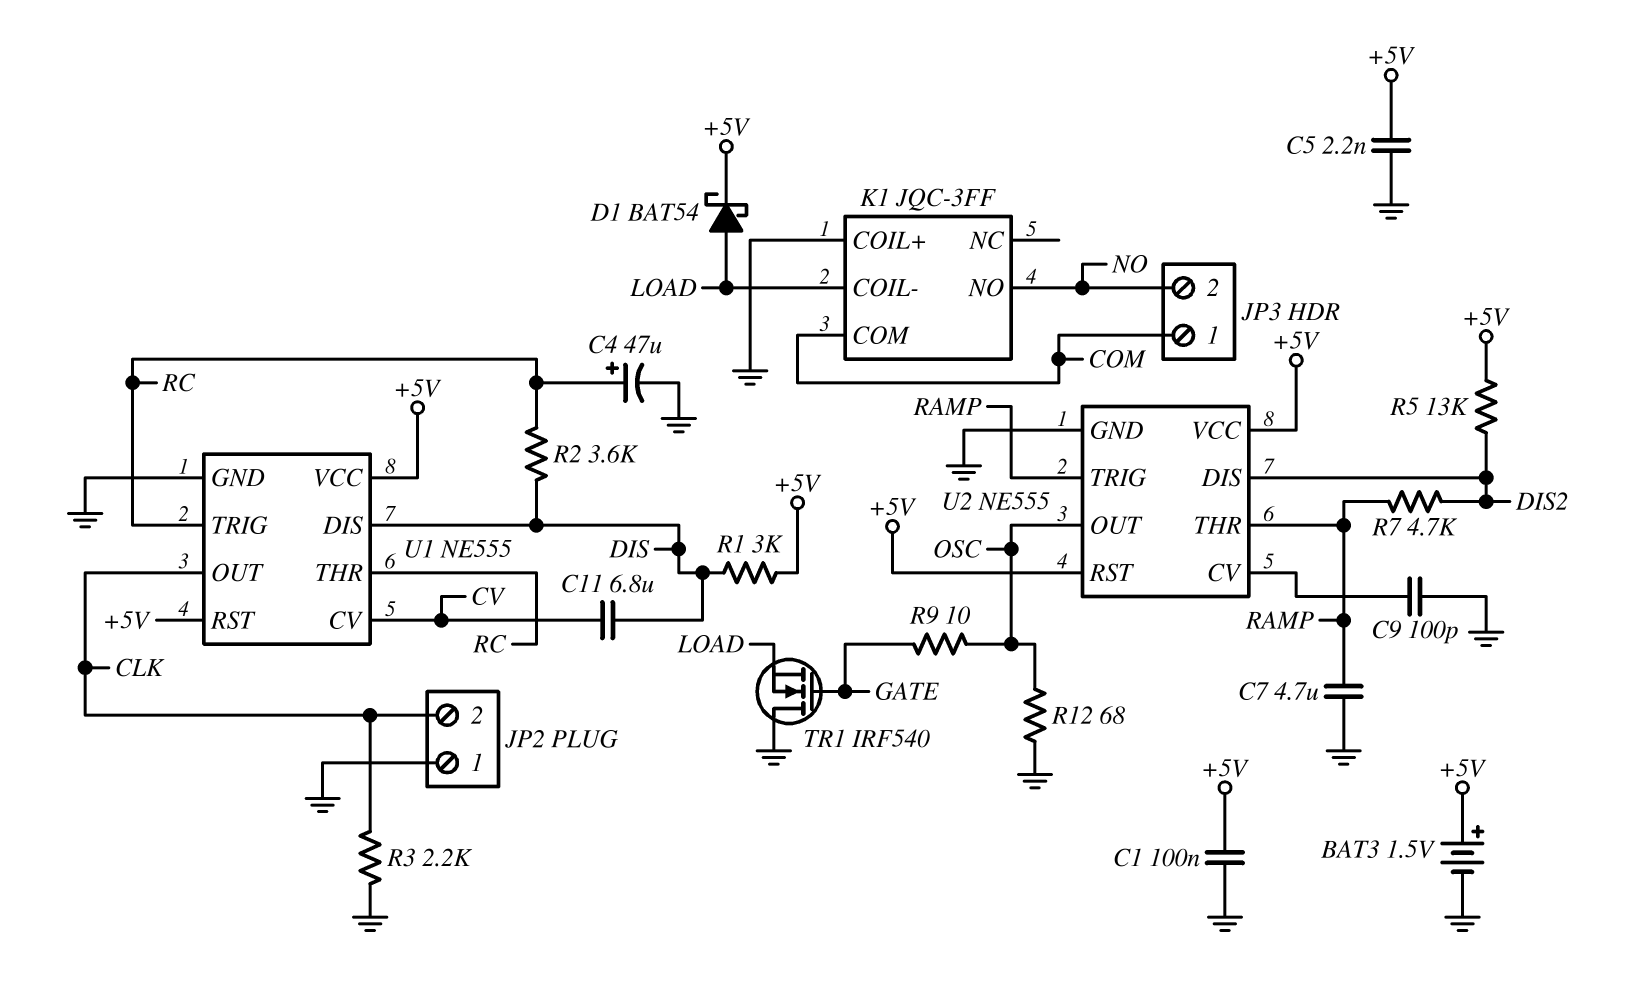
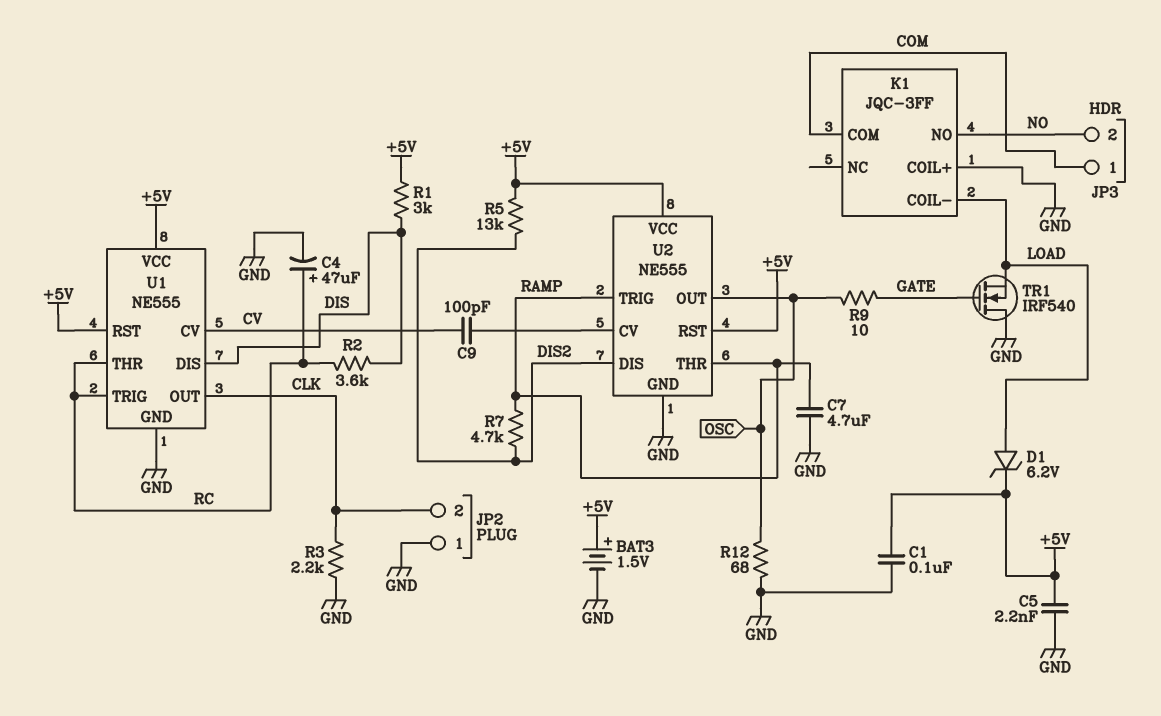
C9: 100pF (GND, U2/CV) -> 100pF (CV, U2/CV)
C11: 6.8uF (CV, DIS) -> none
D1: schottky BAT54 (A LOAD, K +5V) -> zener 6.2V (A LOAD, K +5V)

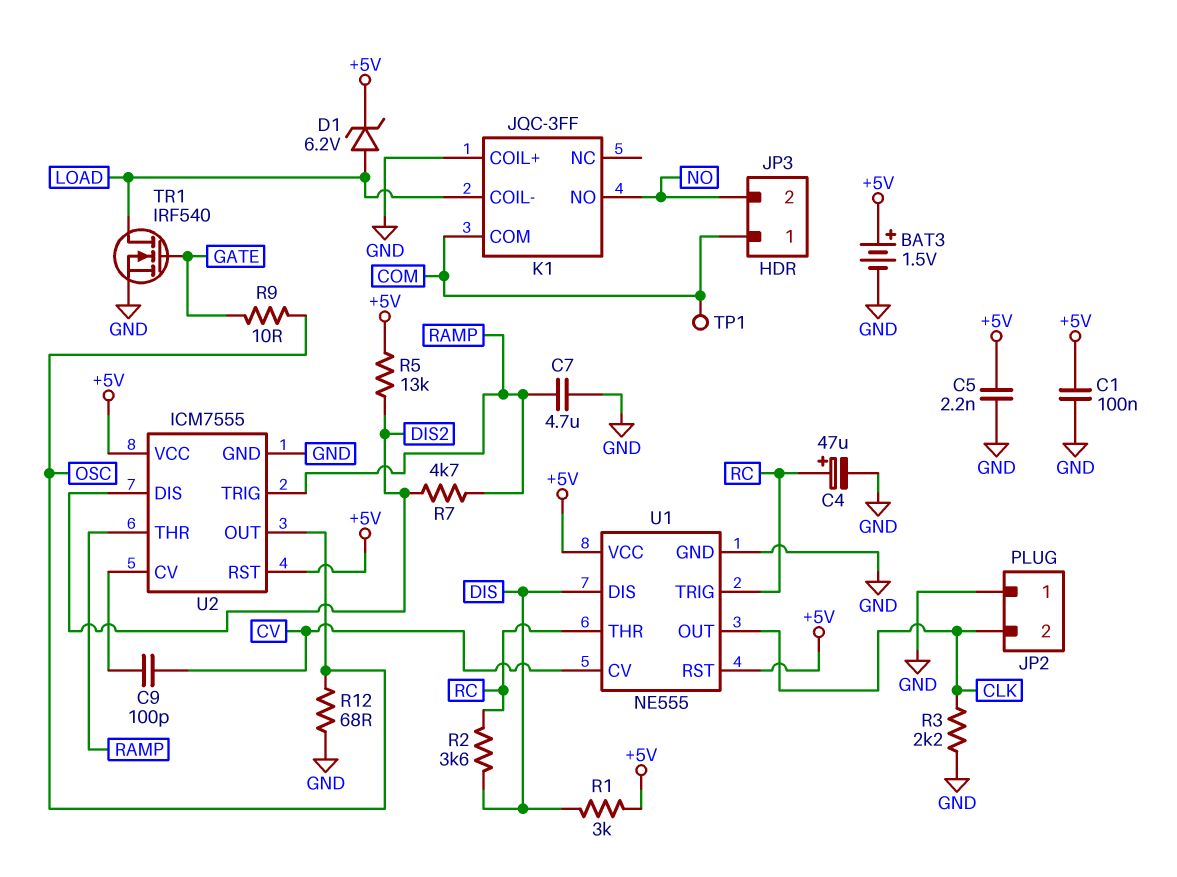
TP1: none -> test point (COM)
TR1: NMOS IRF540 (G GATE, D GND, S LOAD) -> NMOS IRF540 (G GATE, D LOAD, S GND)
U2: NE555 -> ICM7555

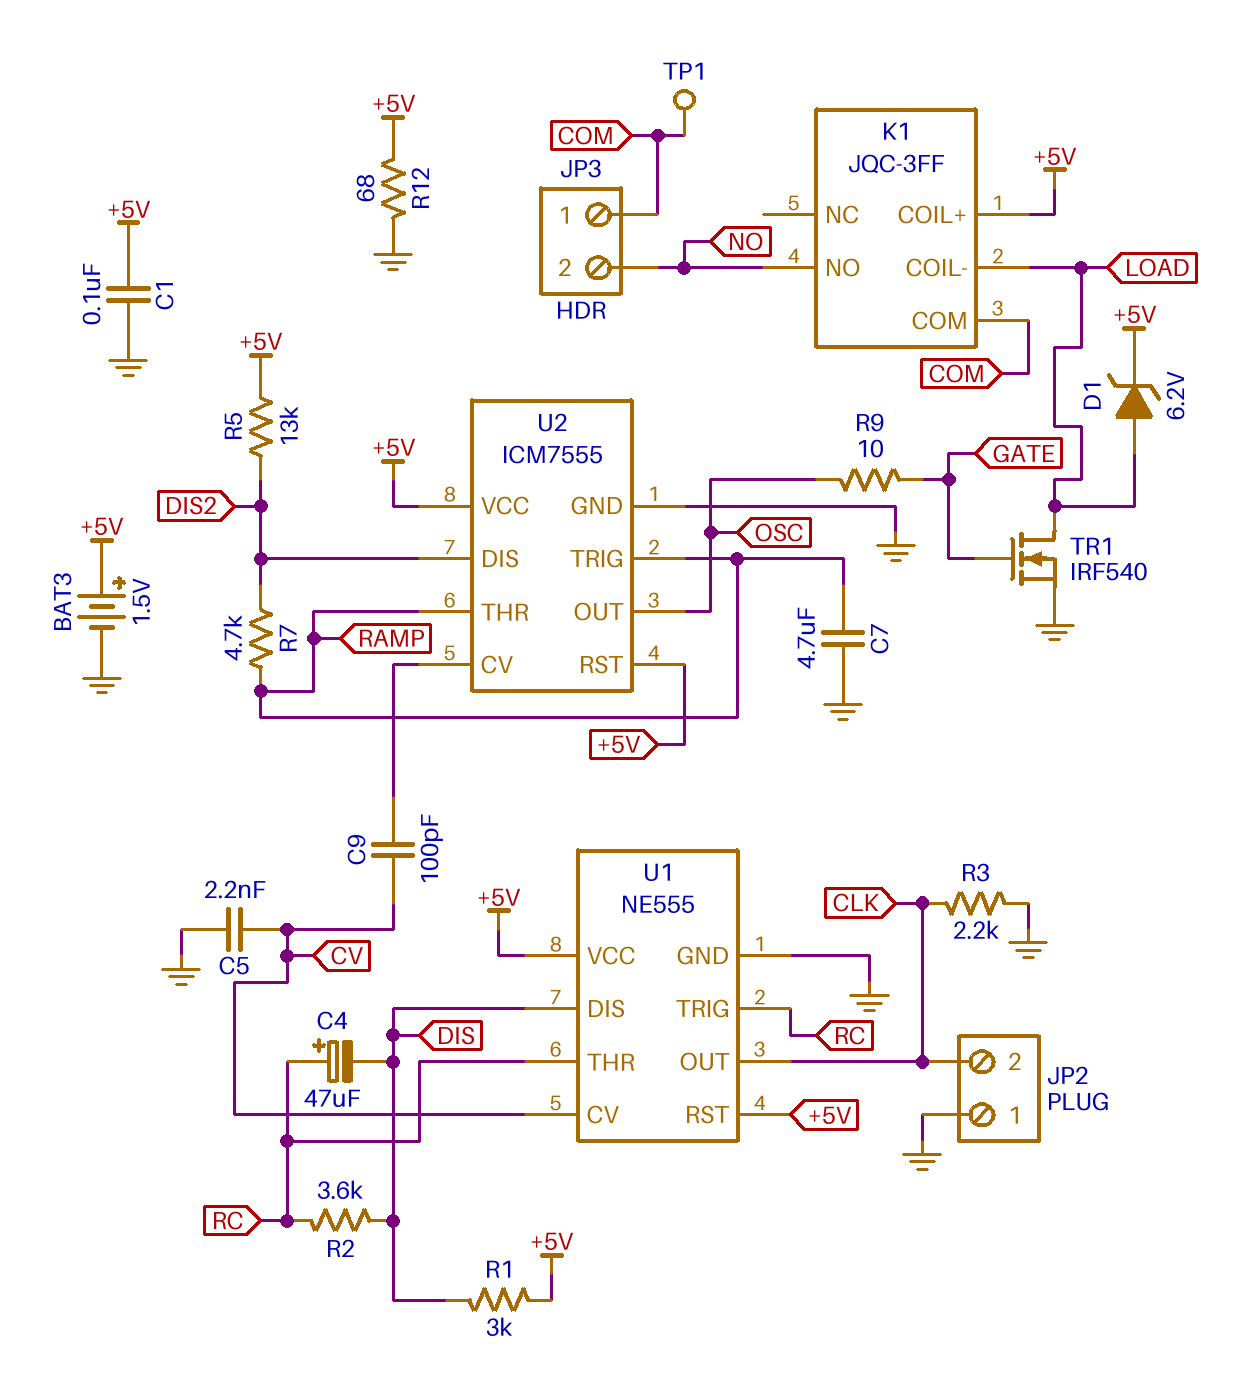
C4: 47uF (plus RC, minus GND) -> 47uF (plus RC, minus DIS)
C5: 2.2nF (+5V, GND) -> 2.2nF (CV, GND)
K1 pin COIL+: GND -> +5V
R12: 68 (GND, OSC) -> 68 (+5V, GND)

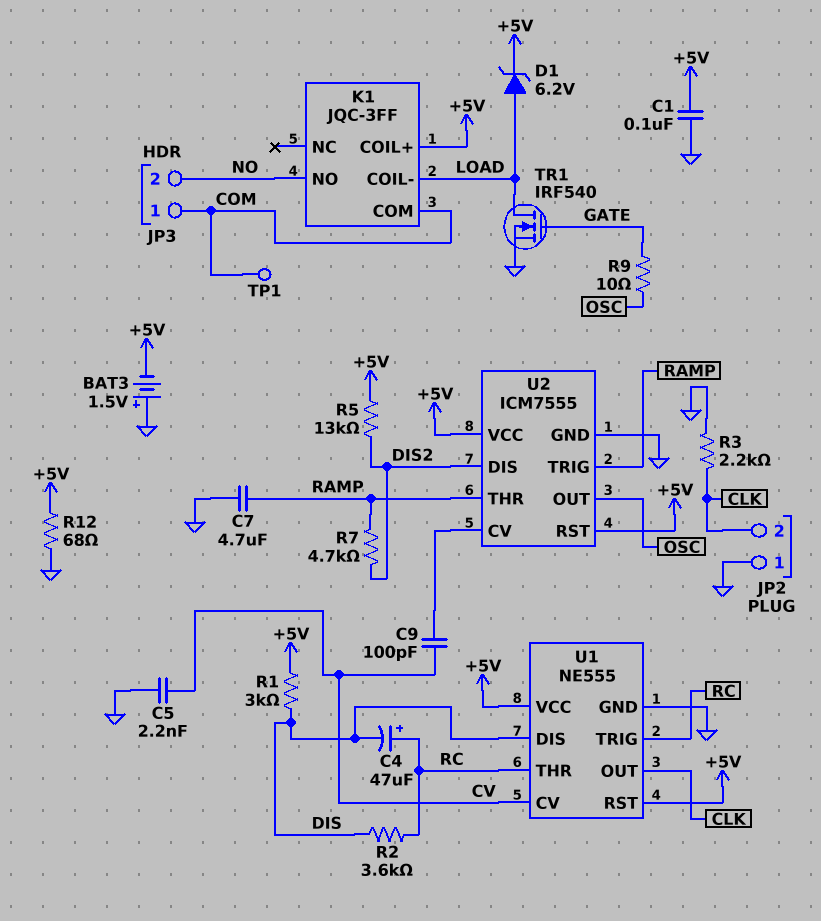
BAT3: 1.5V (plus +5V, minus GND) -> 1.5V (plus GND, minus +5V)

